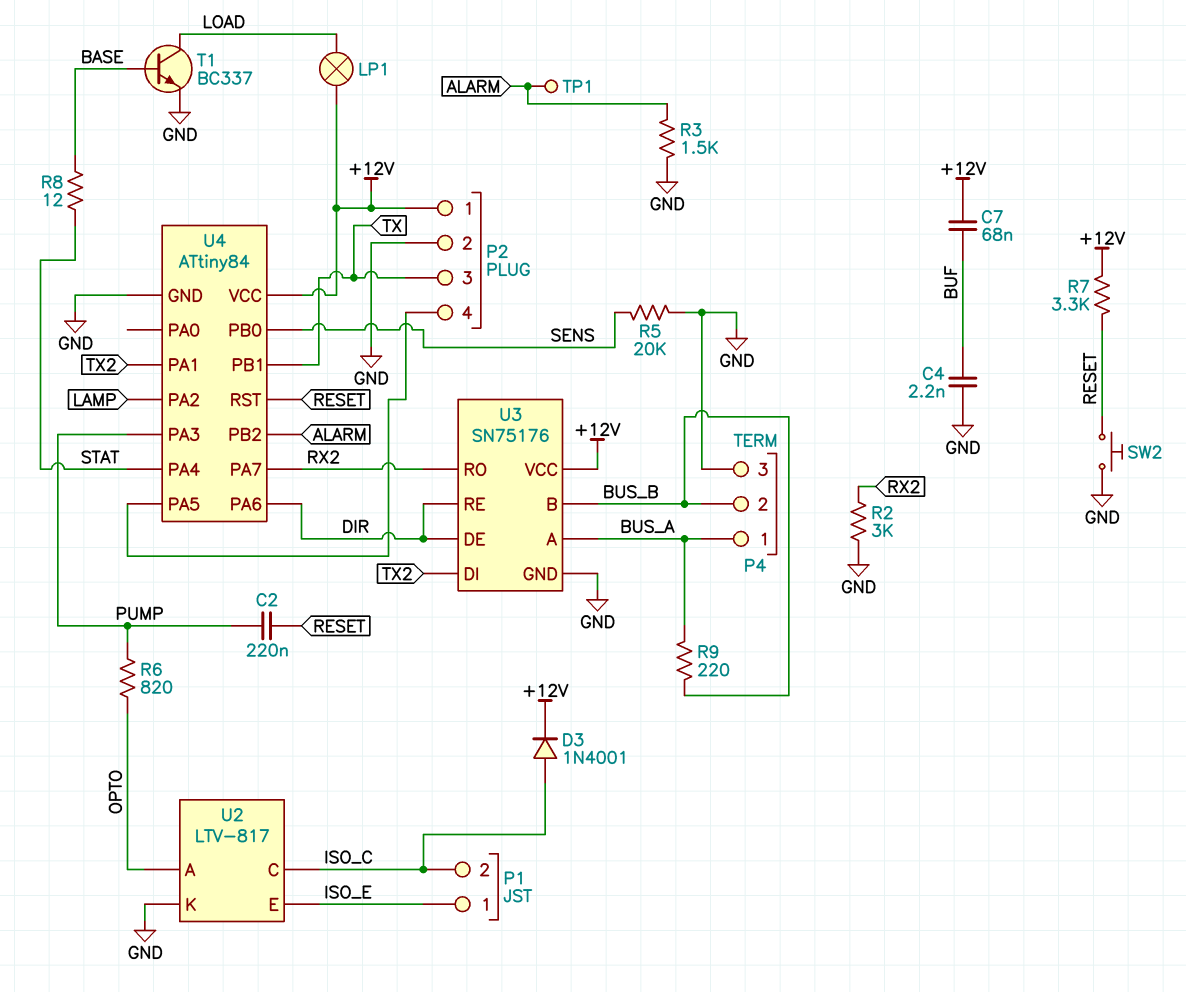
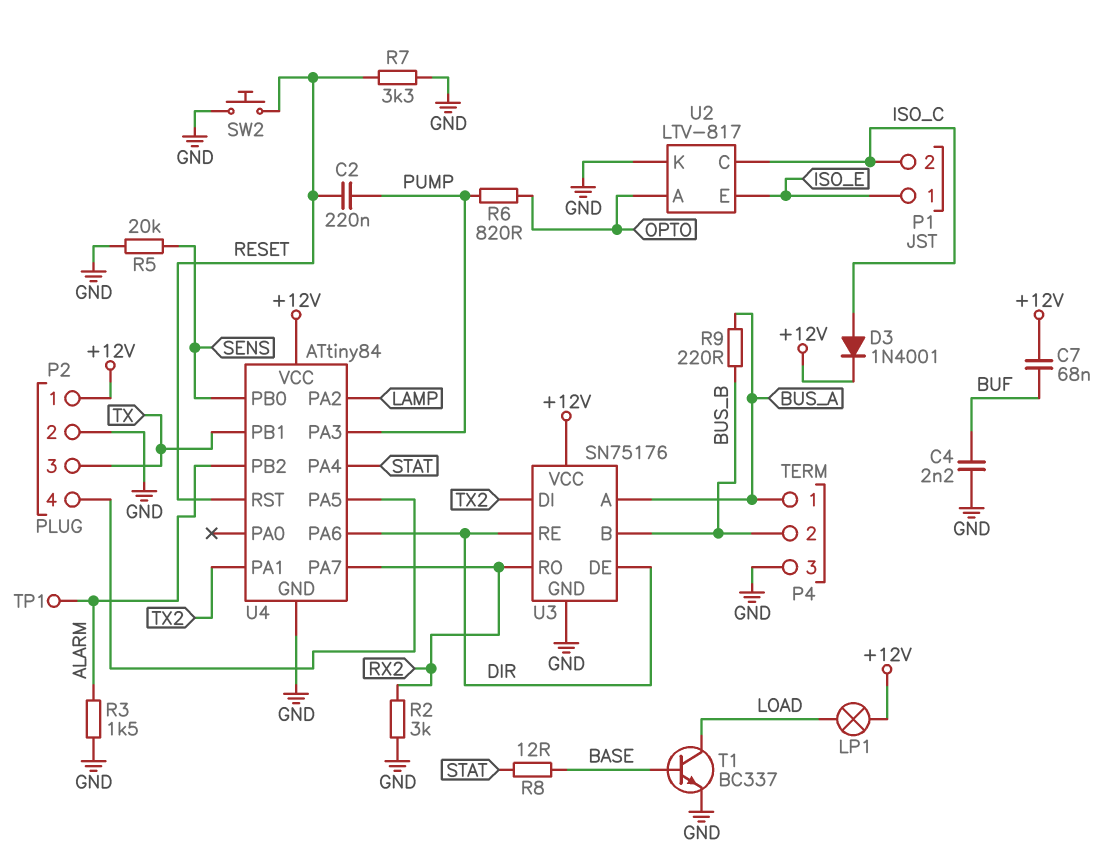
R7: 3.3k (+12V, RESET) -> 3.3k (GND, RESET)

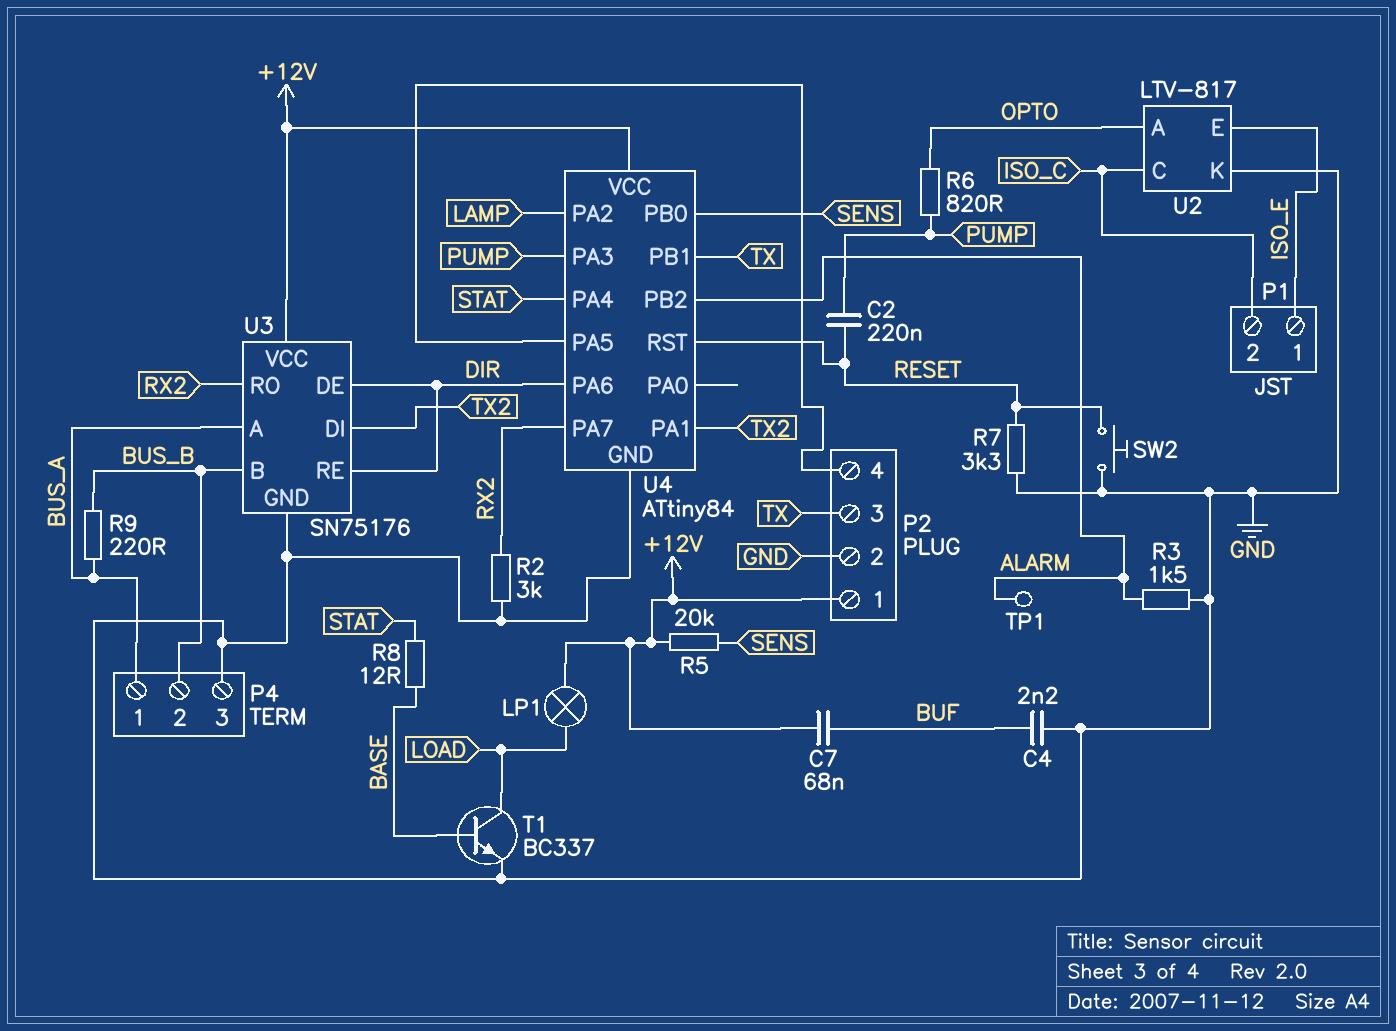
D3: diode 1N4001 (A ISO_C, K +12V) -> none
R5: 20k (GND, SENS) -> 20k (+12V, SENS)

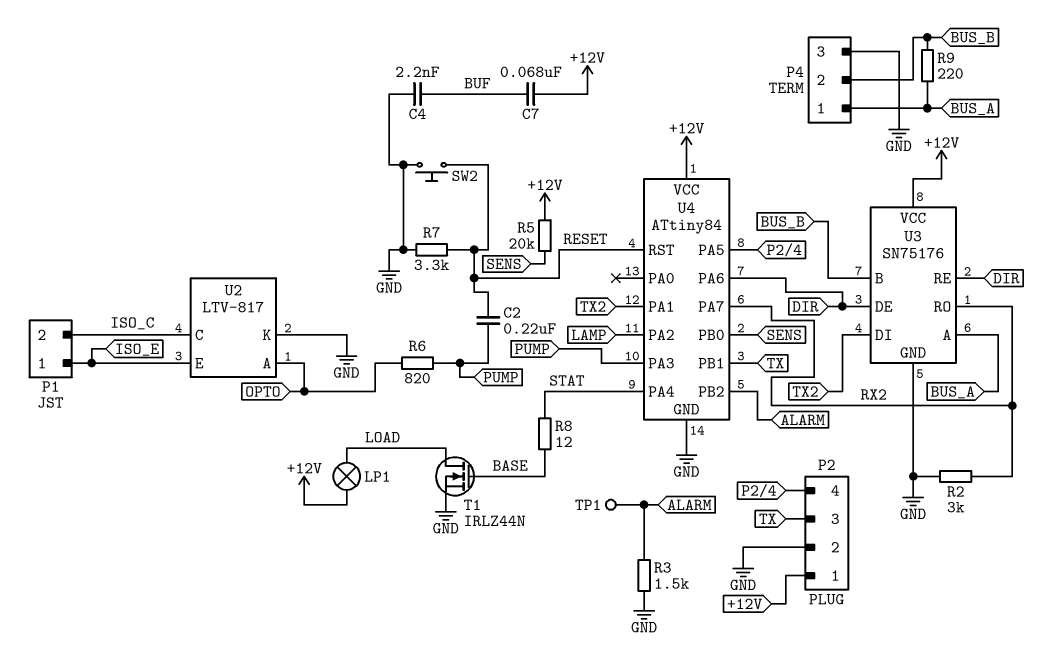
T1: NPN BC337 (B BASE, C LOAD, E GND) -> NMOS IRLZ44N (G BASE, D LOAD, S GND)

